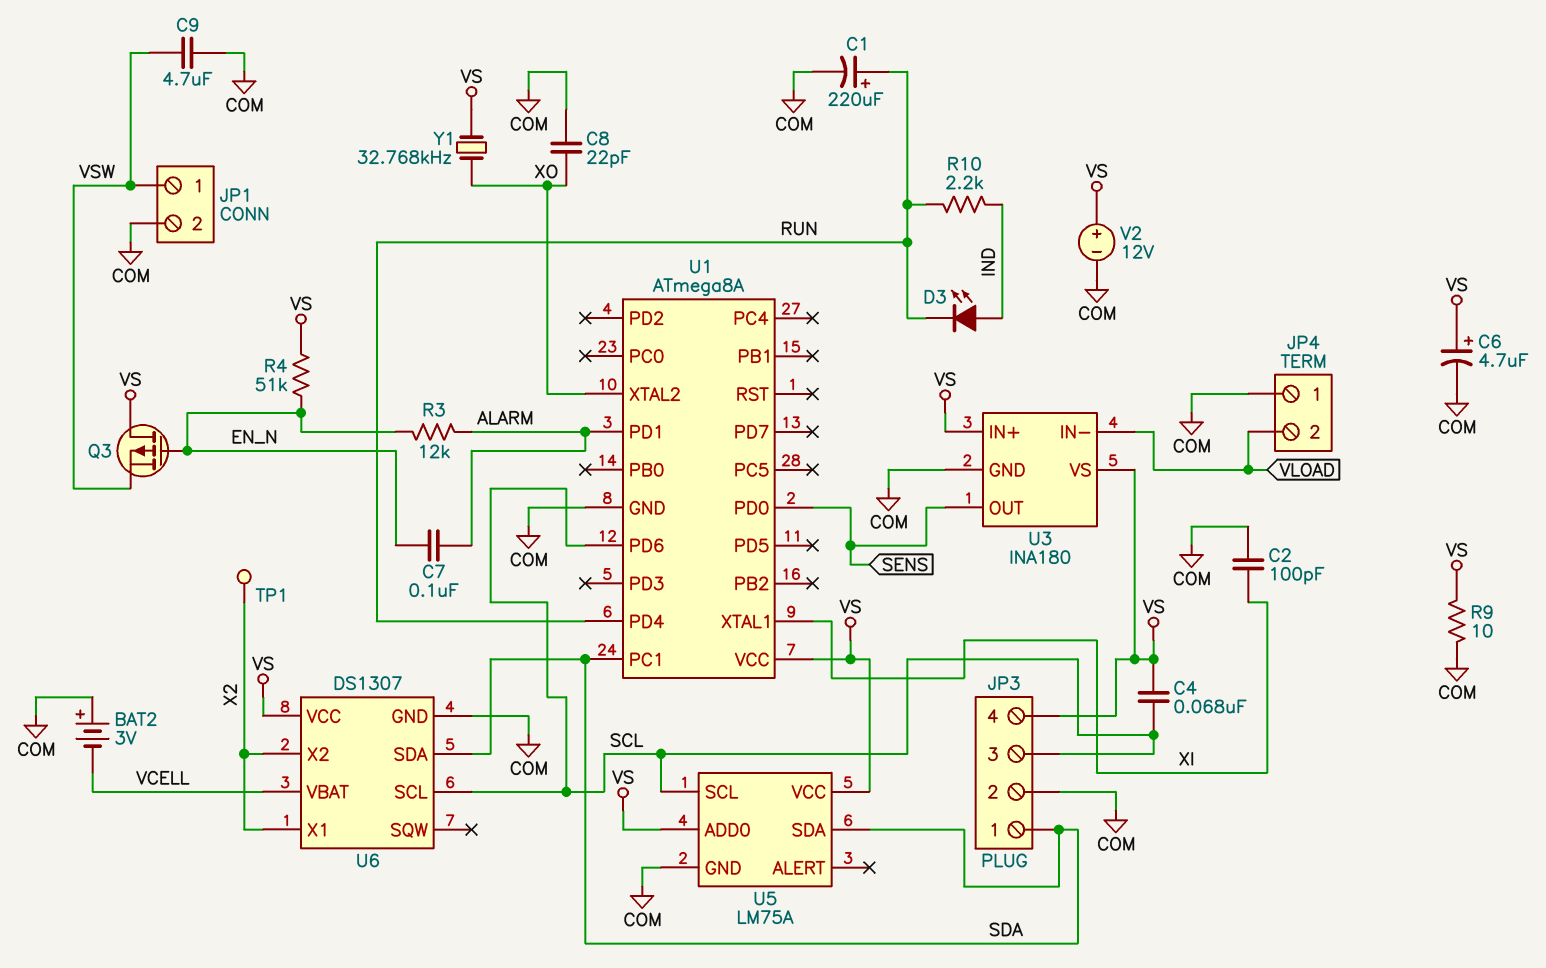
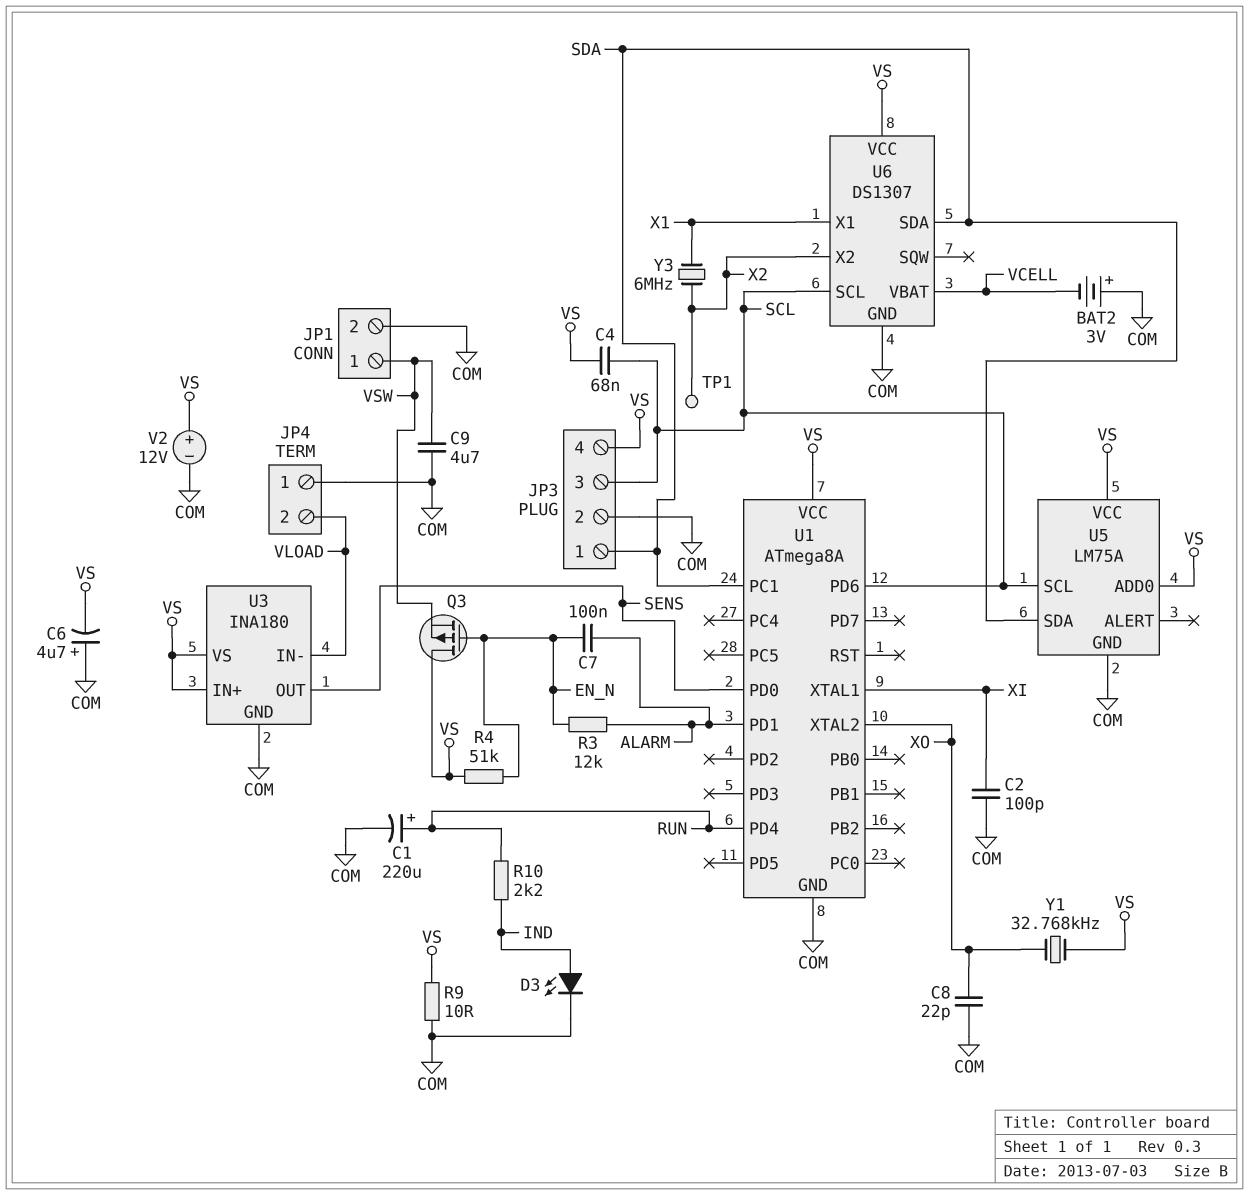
C6: 4.7uF (plus VS, minus COM) -> 4.7uF (plus COM, minus VS)
D3: LED (A IND, K RUN) -> LED (A IND, K COM)
U6 pin X1: X2 -> X1
Y3: none -> 6MHz (X1, X2)

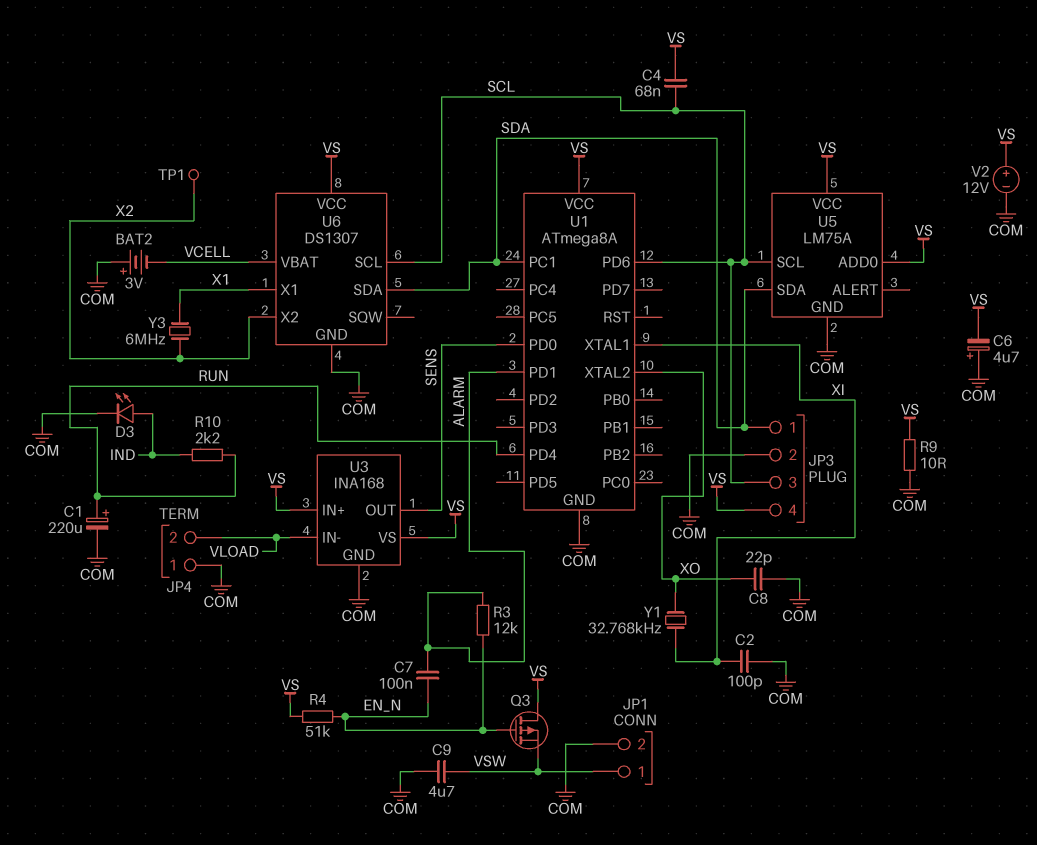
U3: INA180 -> INA168
Y1: 32.768kHz (VS, XO) -> 32.768kHz (XI, XO)

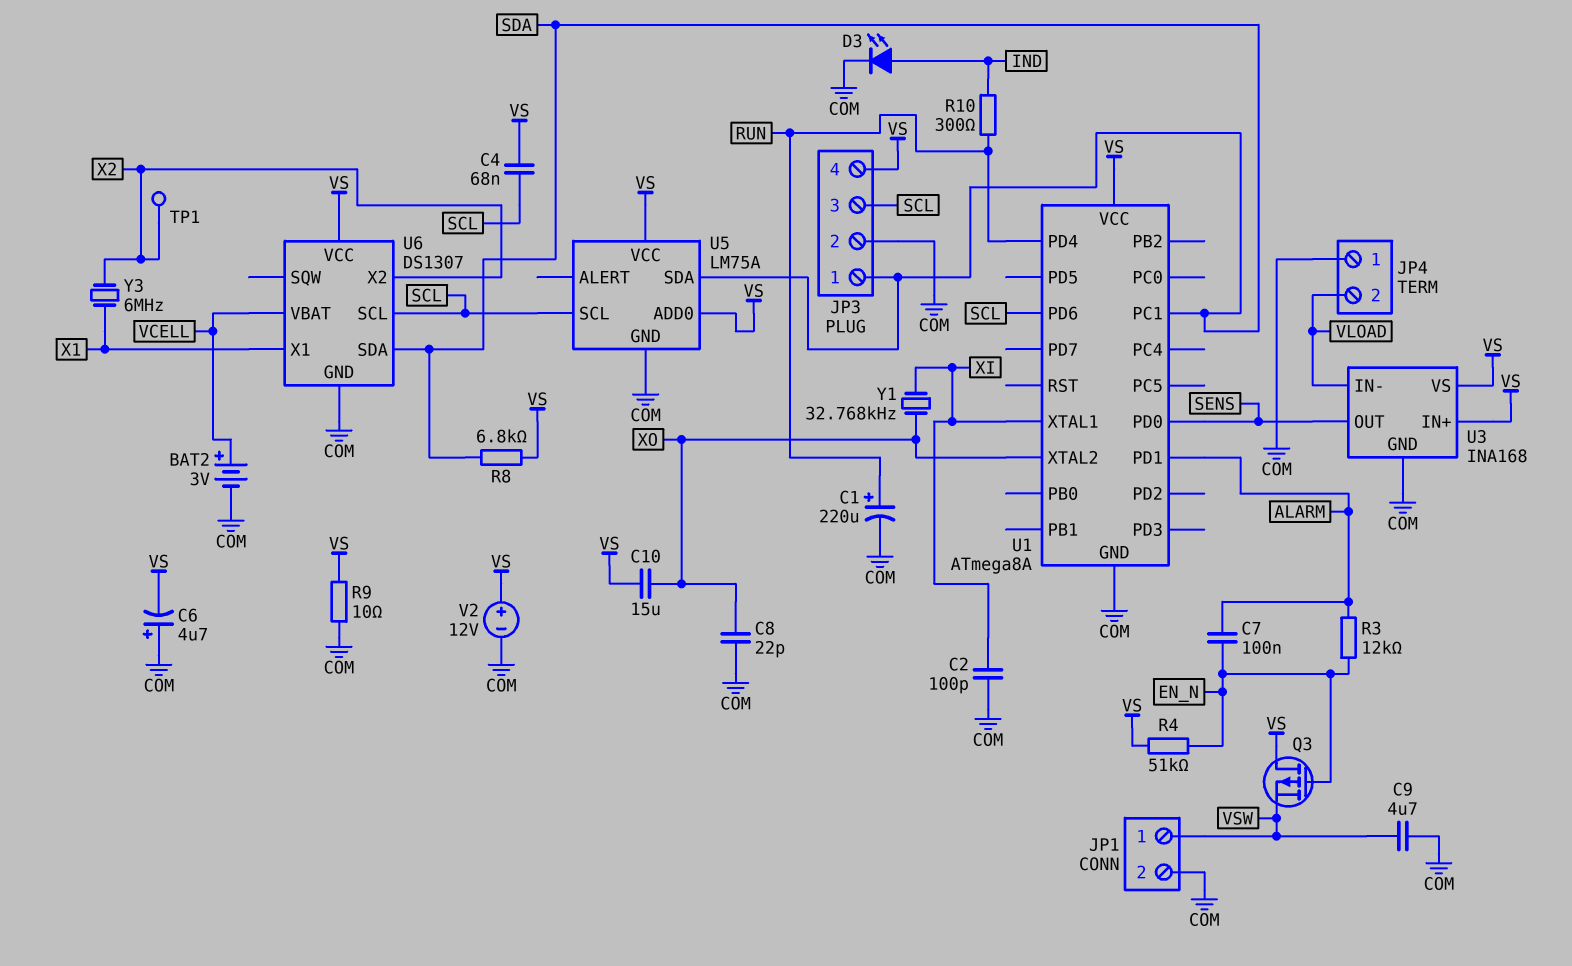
BAT2: 3V (plus COM, minus VCELL) -> 3V (plus VCELL, minus COM)
C10: none -> 15uF (VS, XO)
R8: none -> 6.8k (SDA, VS)
R10: 2.2k (IND, RUN) -> 300 (IND, RUN)

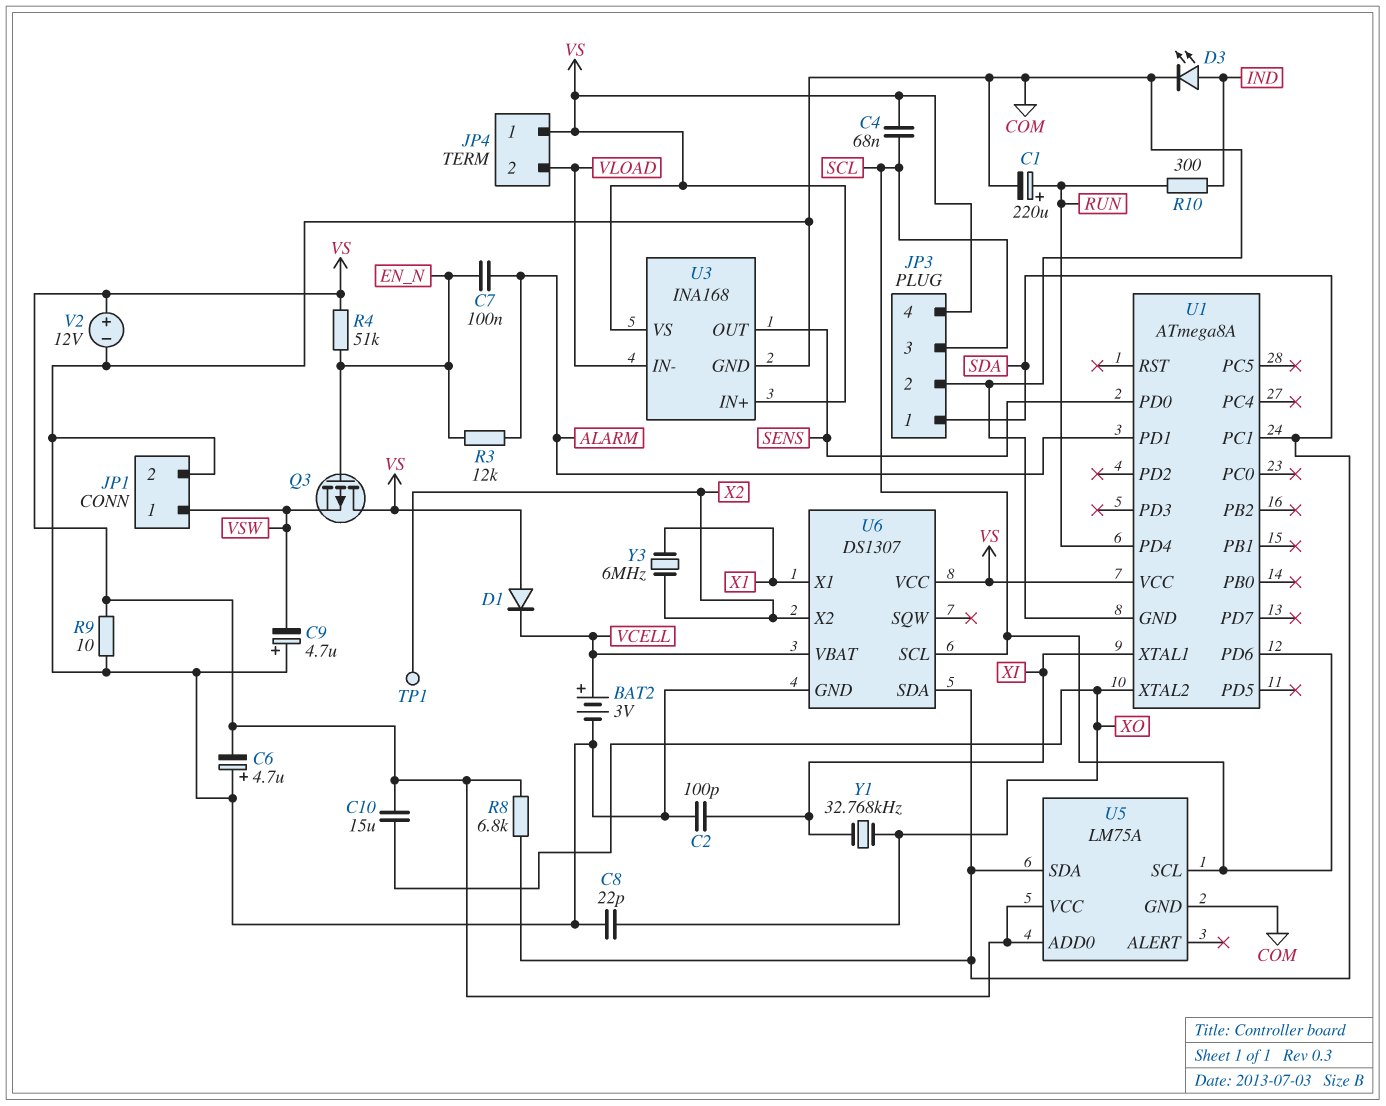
C9: 4.7uF (COM, VSW) -> 4.7uF (plus COM, minus VSW)
D1: none -> diode (A VS, K VCELL)
JP4 pin 1: COM -> VS

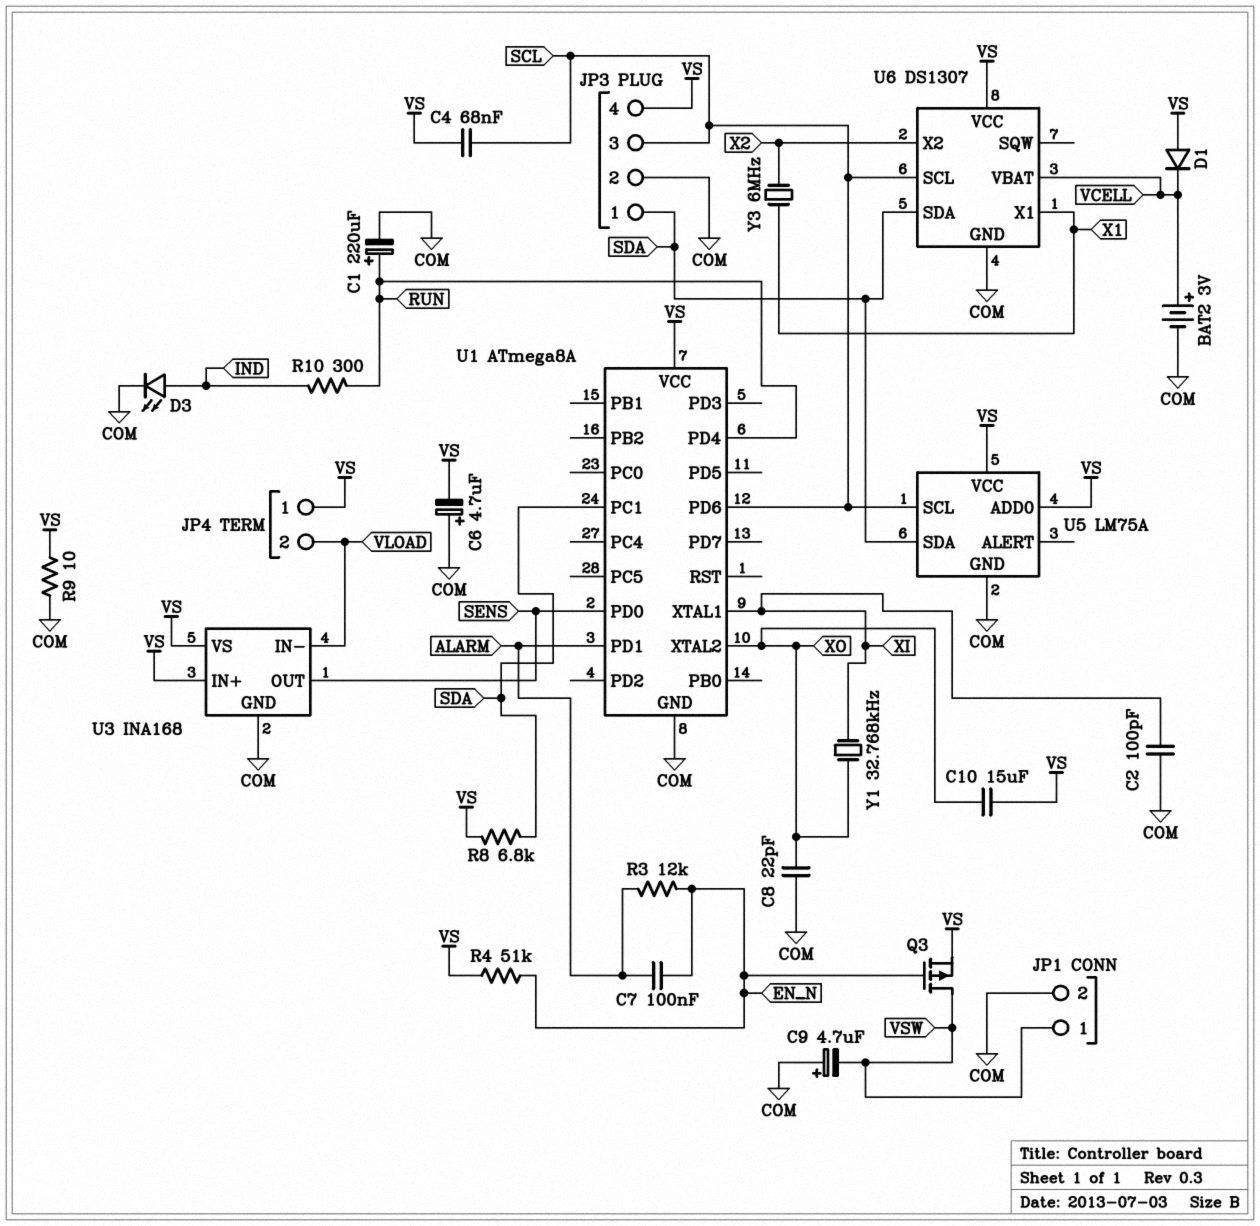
Q3: PMOS (G EN_N, D VS, S VSW) -> PMOS (G EN_N, D VSW, S VS)
TP1: test point (X2) -> none
V2: 12V (plus VS, minus COM) -> none

